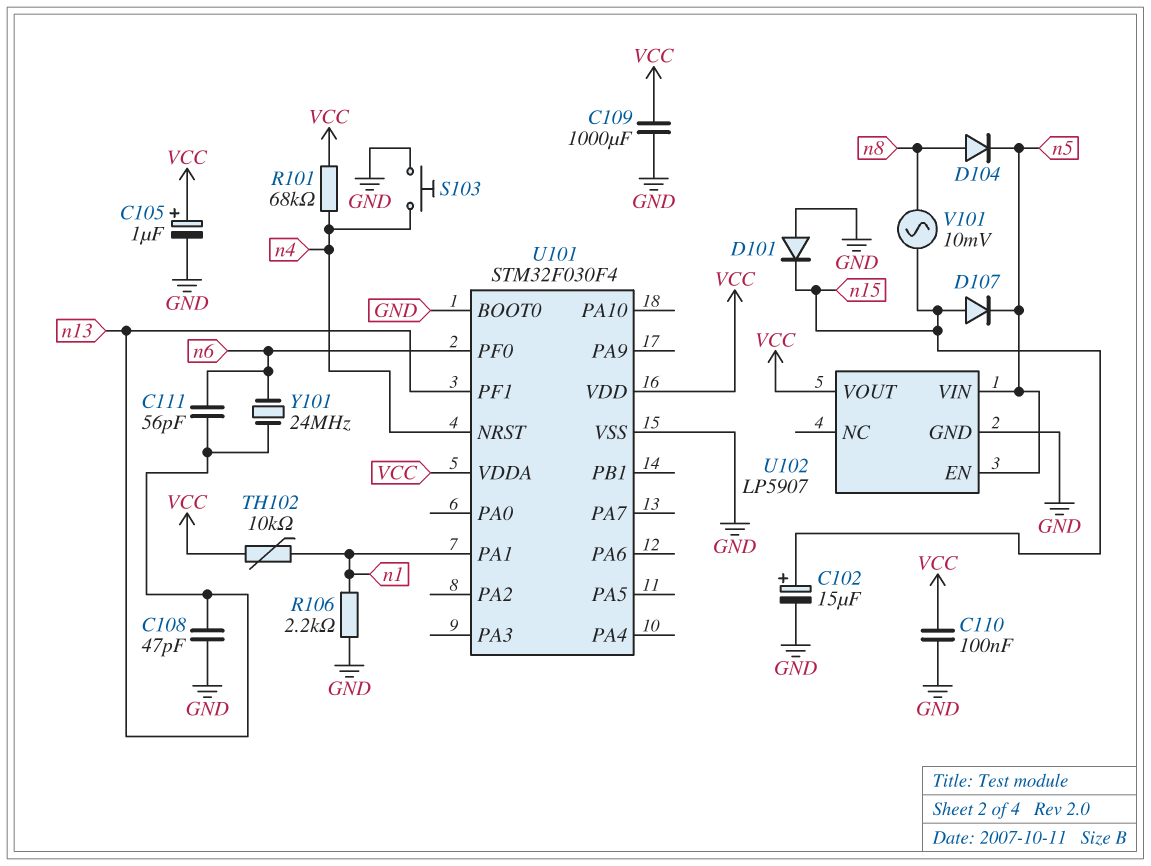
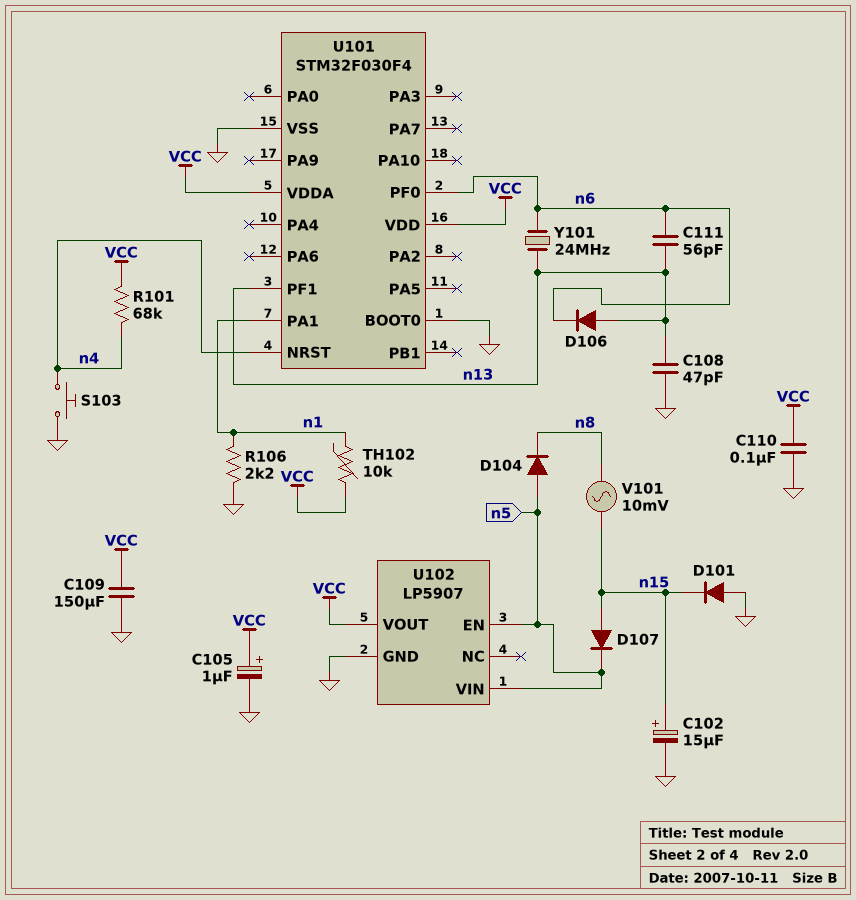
C109: 1000uF (GND, VCC) -> 150uF (GND, VCC)
D104: diode (A n8, K n5) -> diode (A n5, K n8)
D106: none -> diode (A n13, K n6)

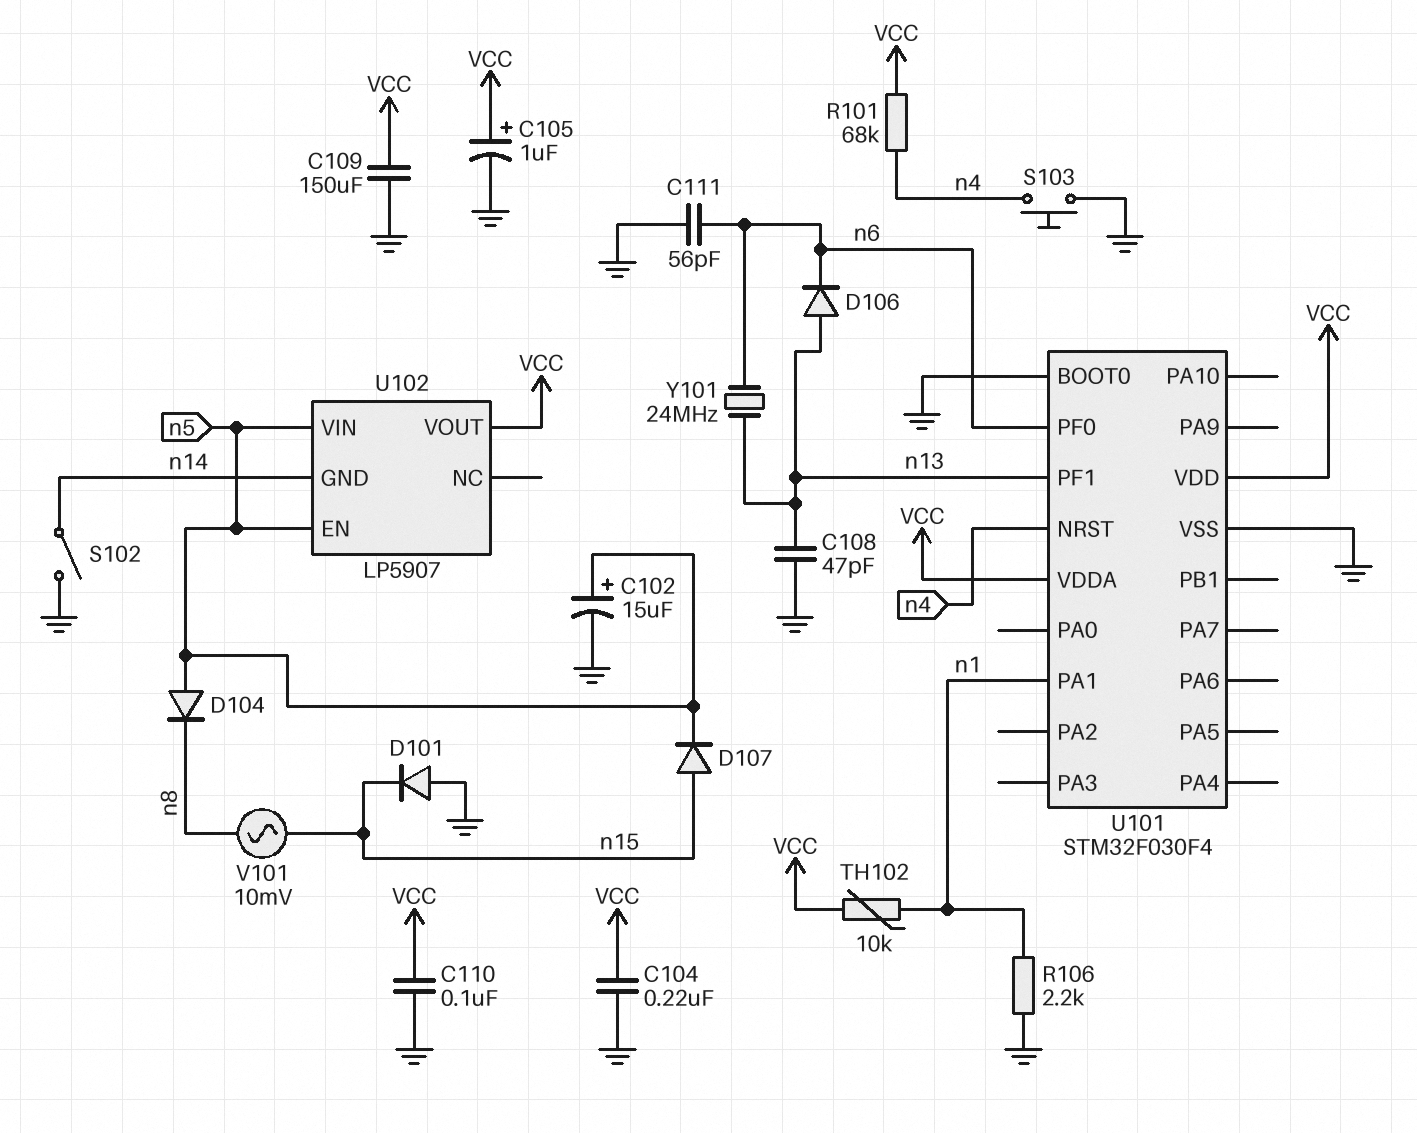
C102: 15uF (plus n15, minus GND) -> 15uF (plus n5, minus GND)
C104: none -> 220nF (GND, VCC)
C111: 56pF (n6, n13) -> 56pF (GND, n6)
S102: none -> switch (GND, n14)
U102 pin GND: GND -> n14

